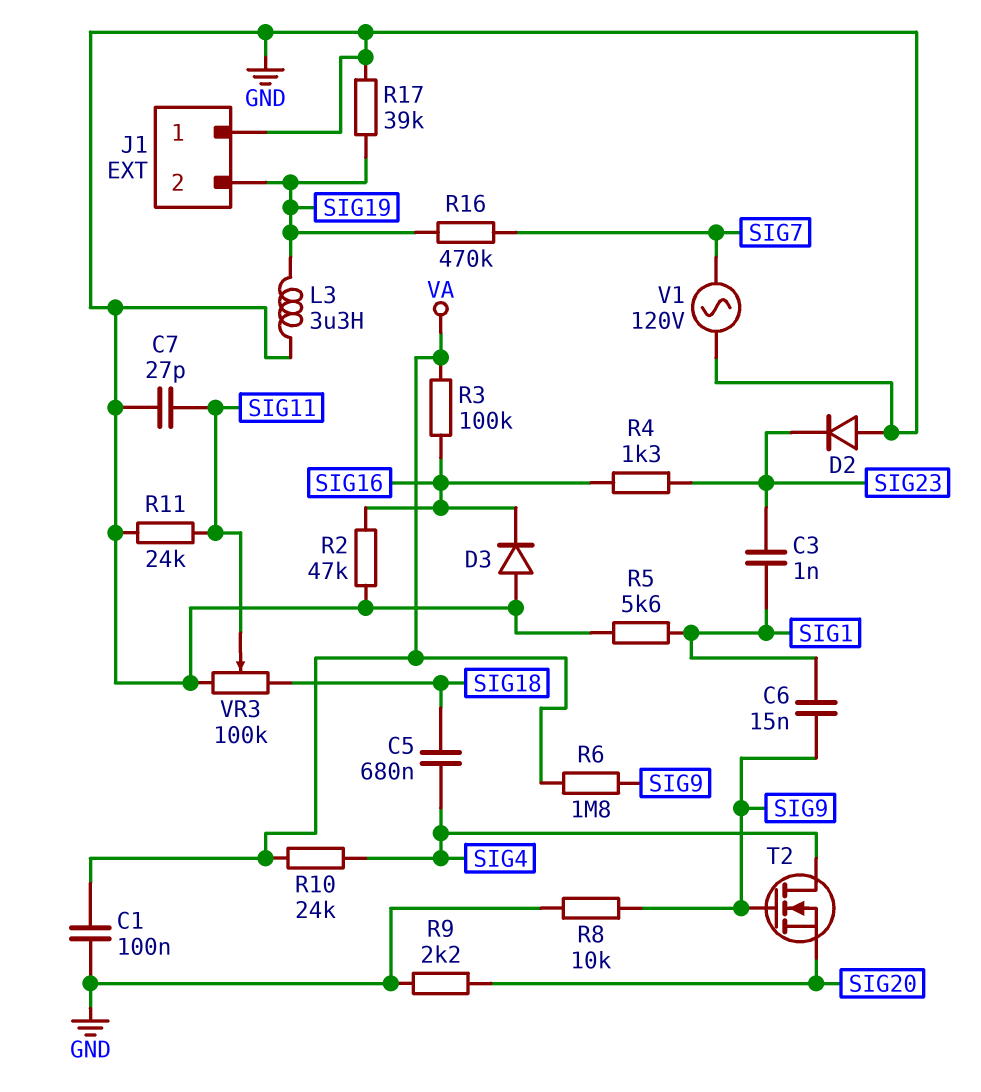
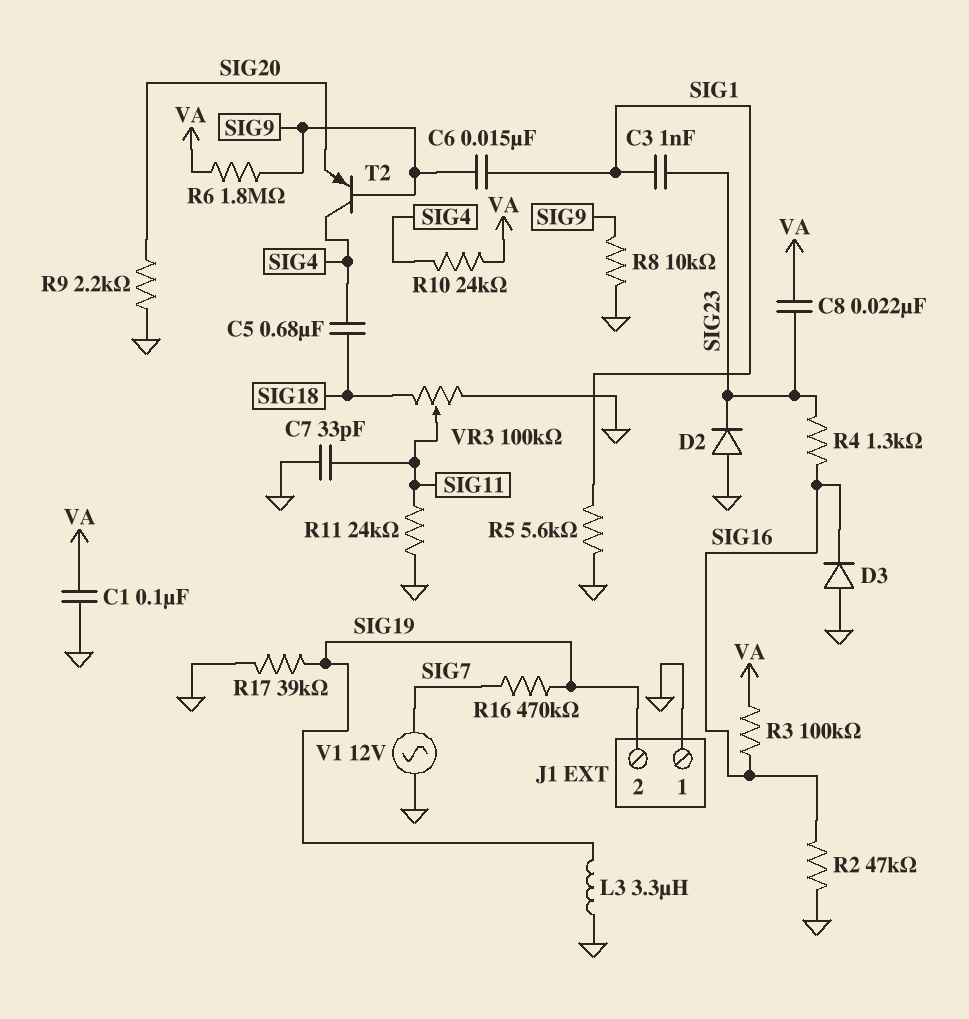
C7: 27pF (GND, SIG11) -> 33pF (GND, SIG11)
C8: none -> 22nF (SIG23, VA)
T2: NMOS (G SIG9, D SIG4, S SIG20) -> PNP (B SIG9, C SIG4, E SIG20)
V1: AC 120V (GND, SIG7) -> AC 12V (GND, SIG7)

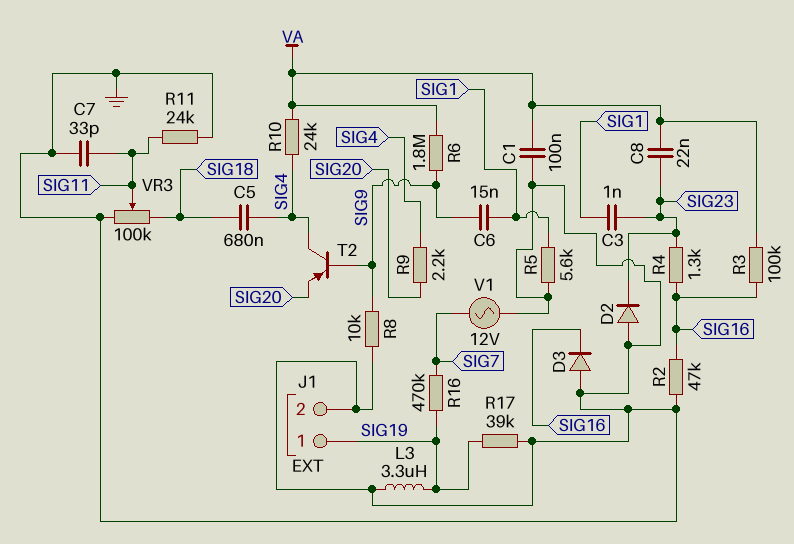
J1 pin 1: GND -> SIG19
J1 pin 2: SIG19 -> GND
R9: 2.2k (GND, SIG20) -> 2.2k (SIG4, SIG20)

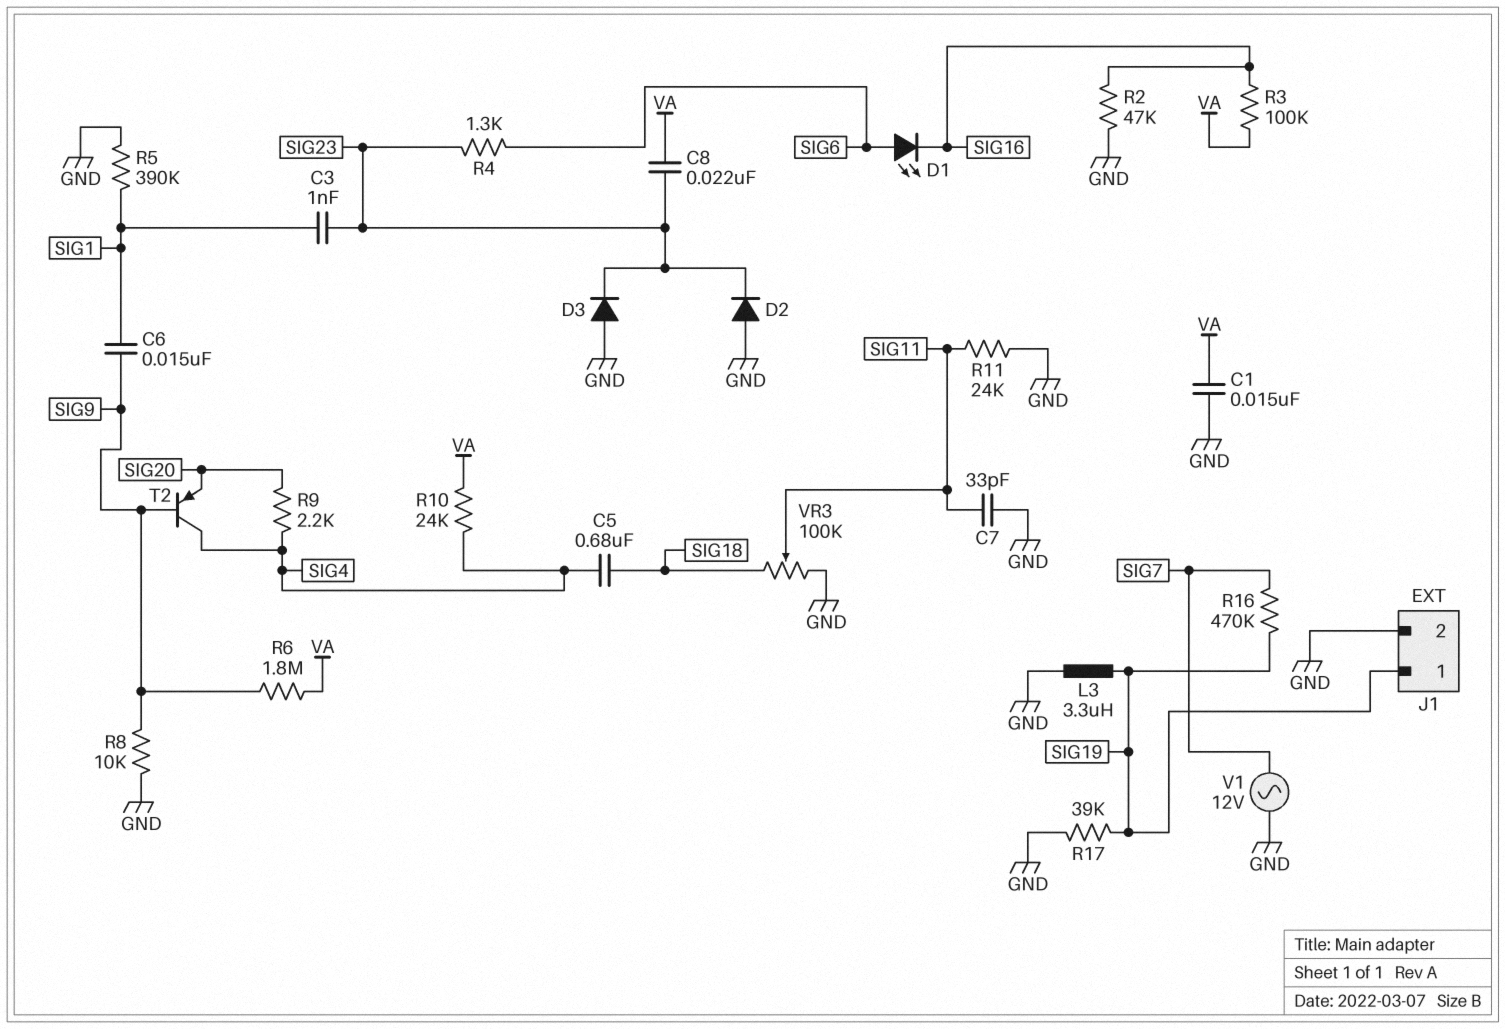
C1: 100nF (GND, VA) -> 15nF (GND, VA)
D1: none -> LED (A SIG6, K SIG16)
D3: diode (A GND, K SIG16) -> diode (A GND, K SIG23)
R4: 1.3k (SIG16, SIG23) -> 1.3k (SIG6, SIG23)
R5: 5.6k (GND, SIG1) -> 390k (GND, SIG1)

